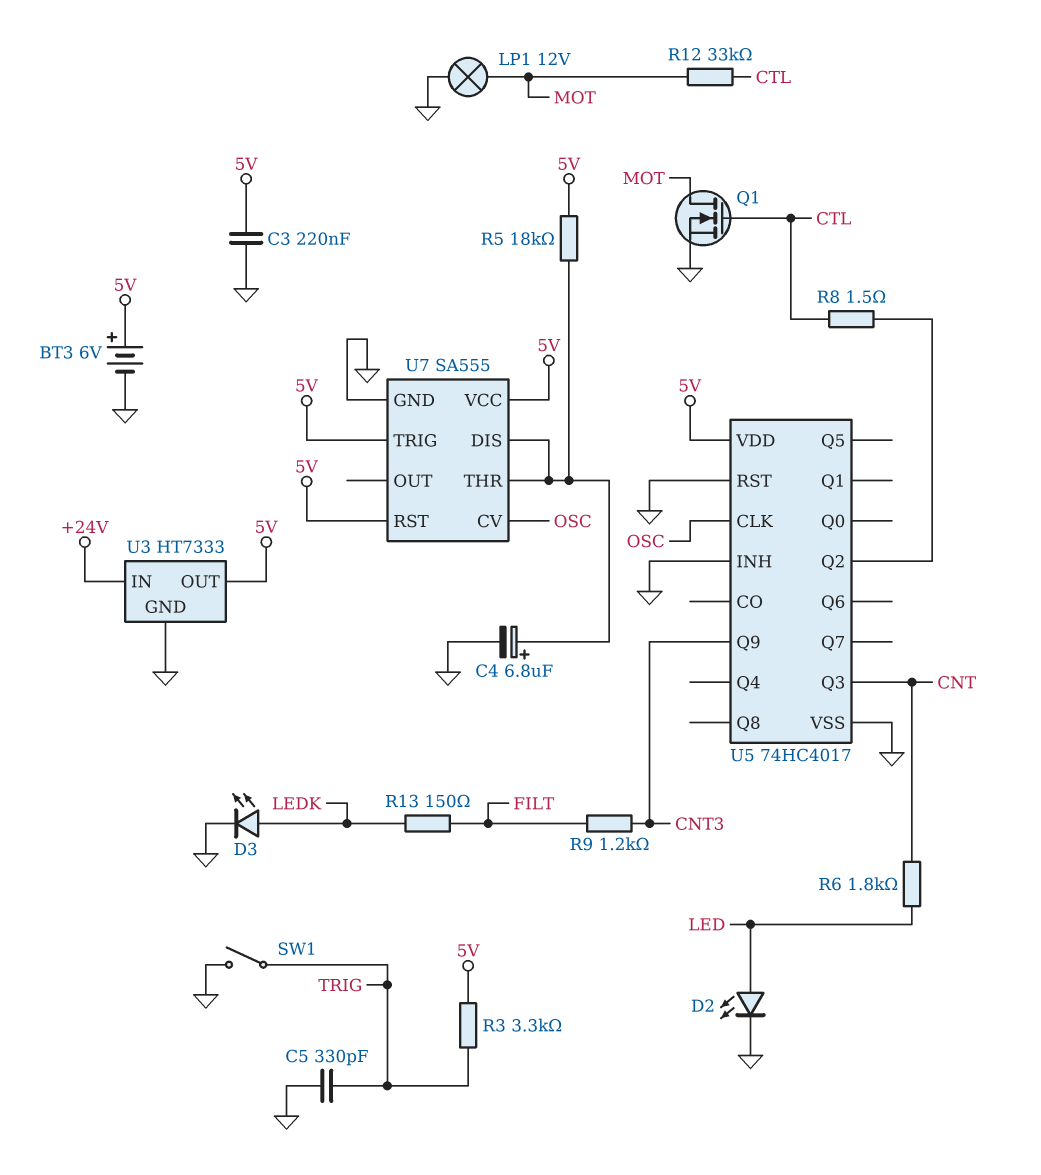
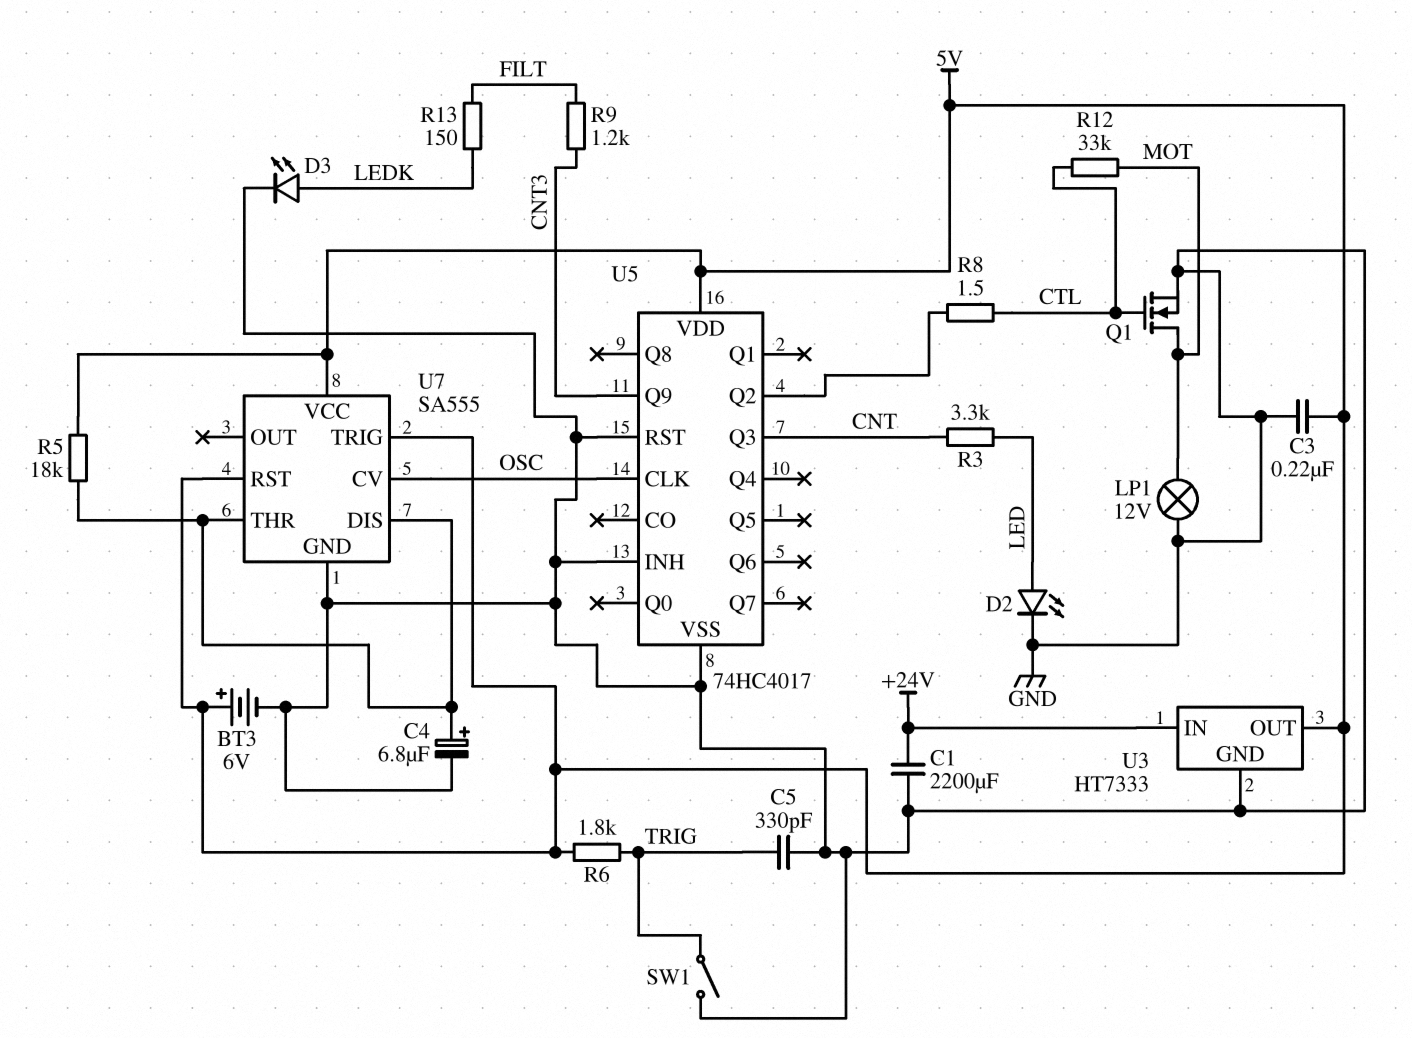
C1: none -> 2200uF (+24V, GND)
R3: 3.3k (5V, TRIG) -> 3.3k (CNT, LED)
R6: 1.8k (CNT, LED) -> 1.8k (5V, TRIG)

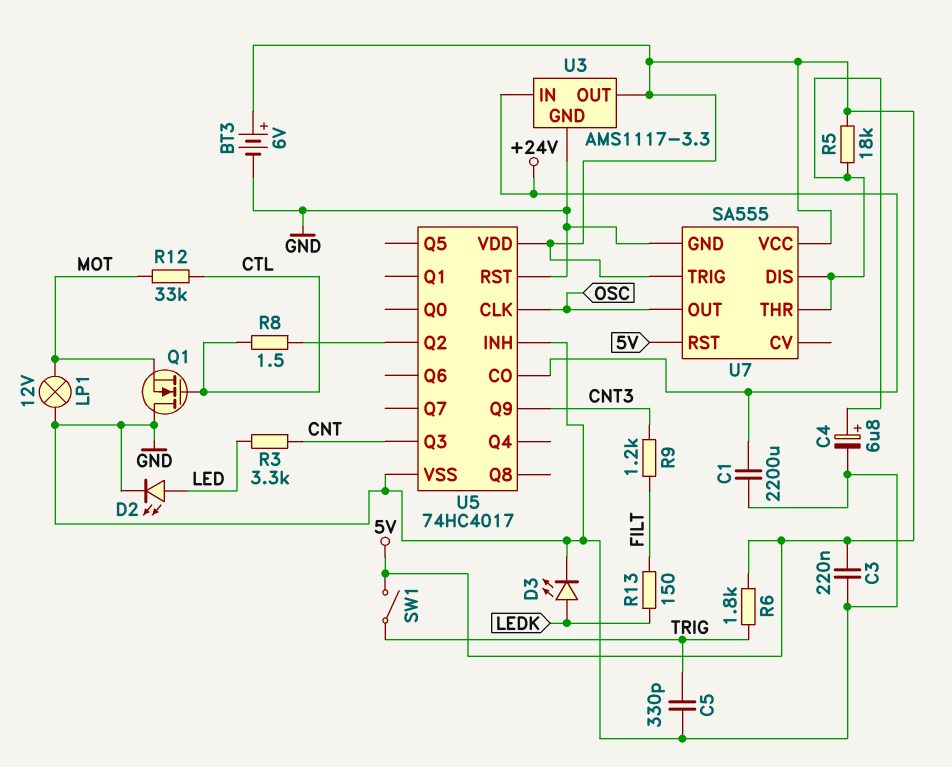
Q1: NMOS (G CTL, D MOT, S GND) -> NMOS (G CTL, D GND, S MOT)
SW1: switch (GND, TRIG) -> switch (5V, TRIG)
U3: HT7333 -> AMS1117-3.3
U5 pin CO: none -> +24V
U7 pin CV: OSC -> none
U7 pin OUT: none -> OSC

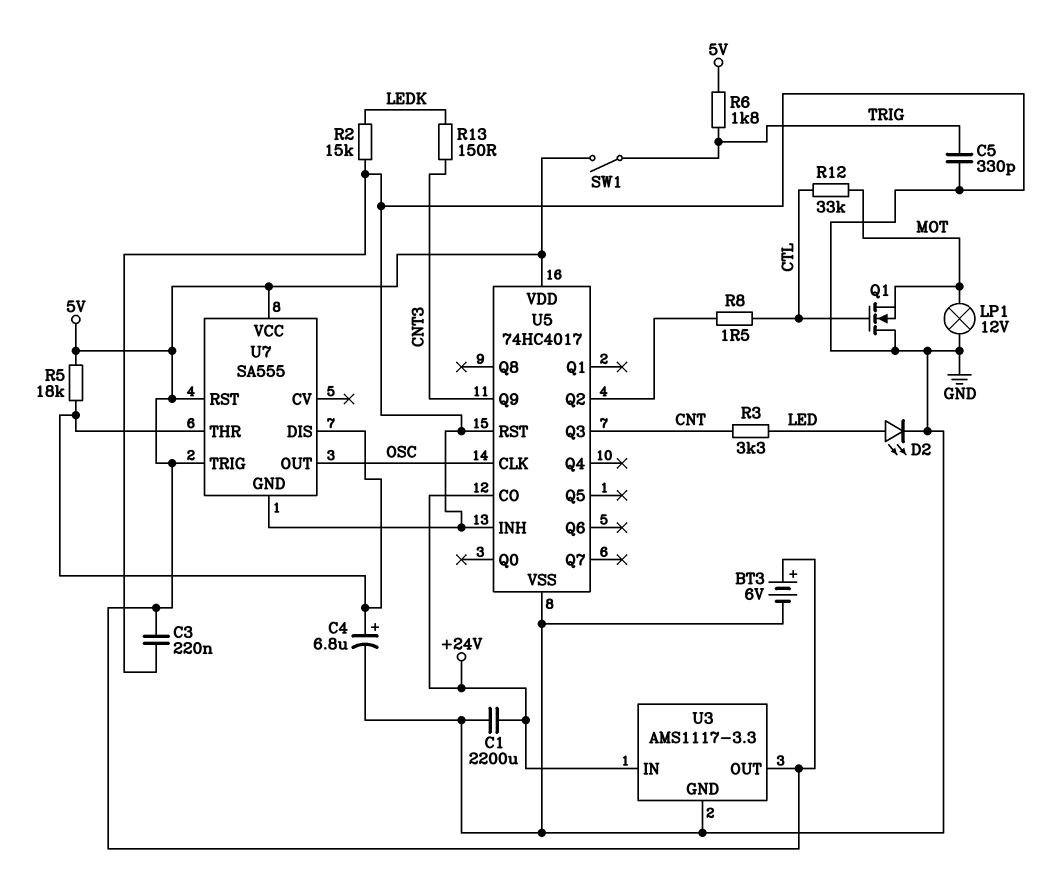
D3: LED (A LEDK, K GND) -> none
R2: none -> 15k (GND, LEDK)
R9: 1.2k (CNT3, FILT) -> none
R13: 150 (FILT, LEDK) -> 150 (CNT3, LEDK)

